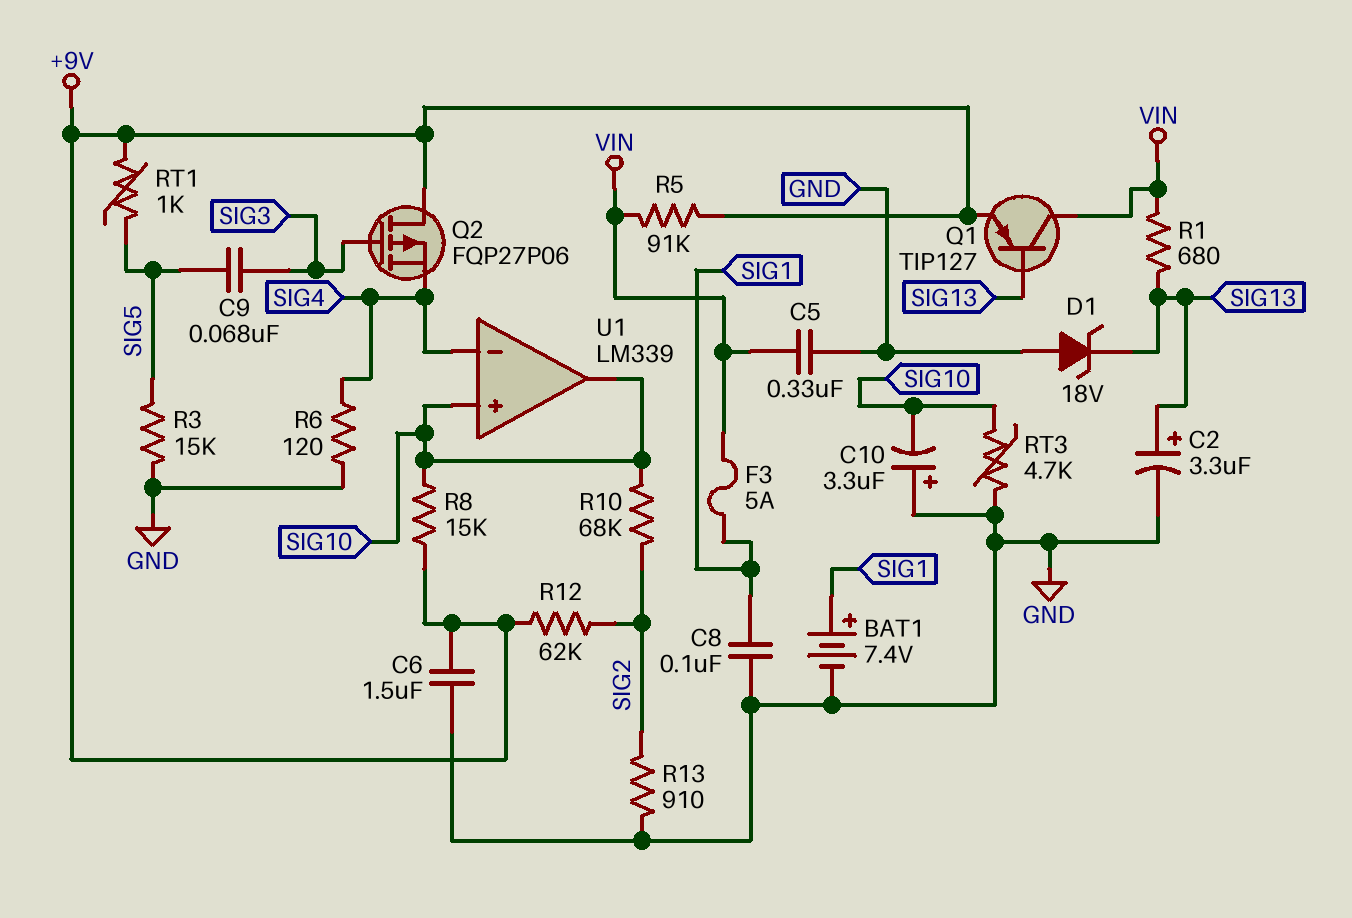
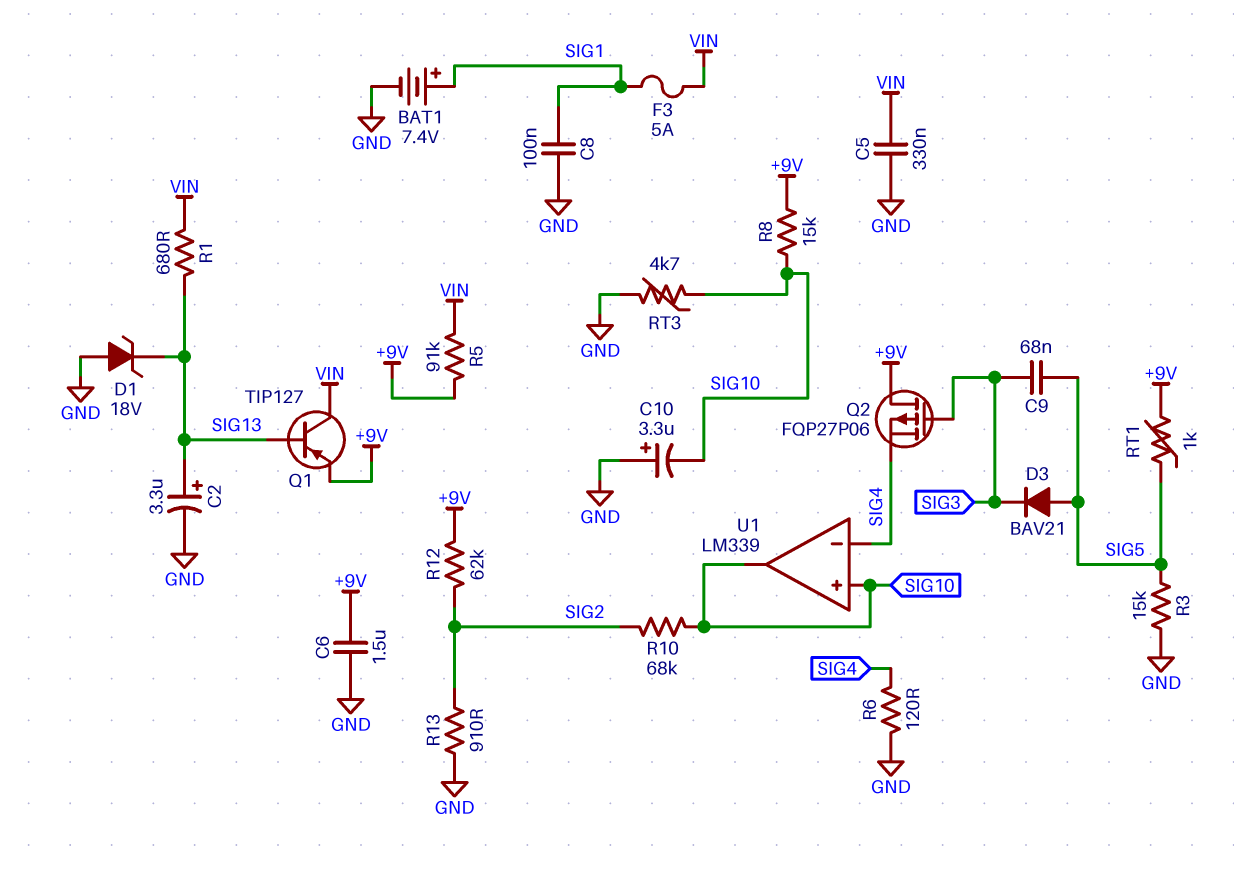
D3: none -> diode BAV21 (A SIG5, K SIG3)

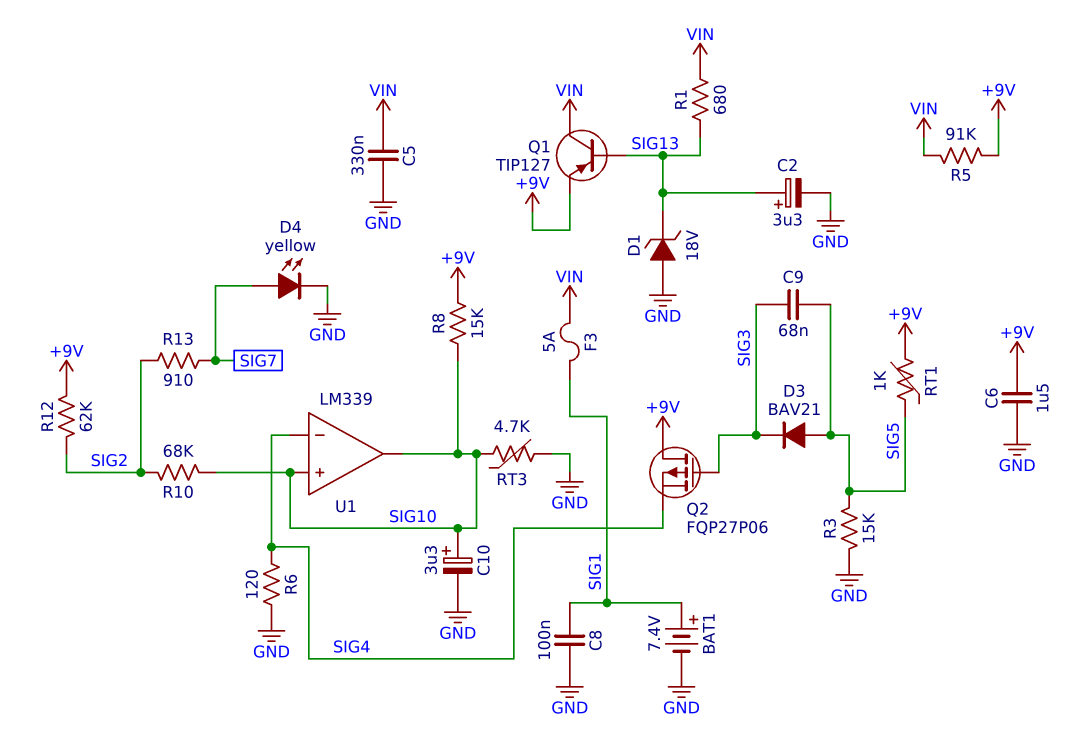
C10: 3.3uF (plus GND, minus SIG10) -> 3.3uF (plus SIG10, minus GND)
D4: none -> LED yellow (A SIG7, K GND)
R13: 910 (GND, SIG2) -> 910 (SIG2, SIG7)

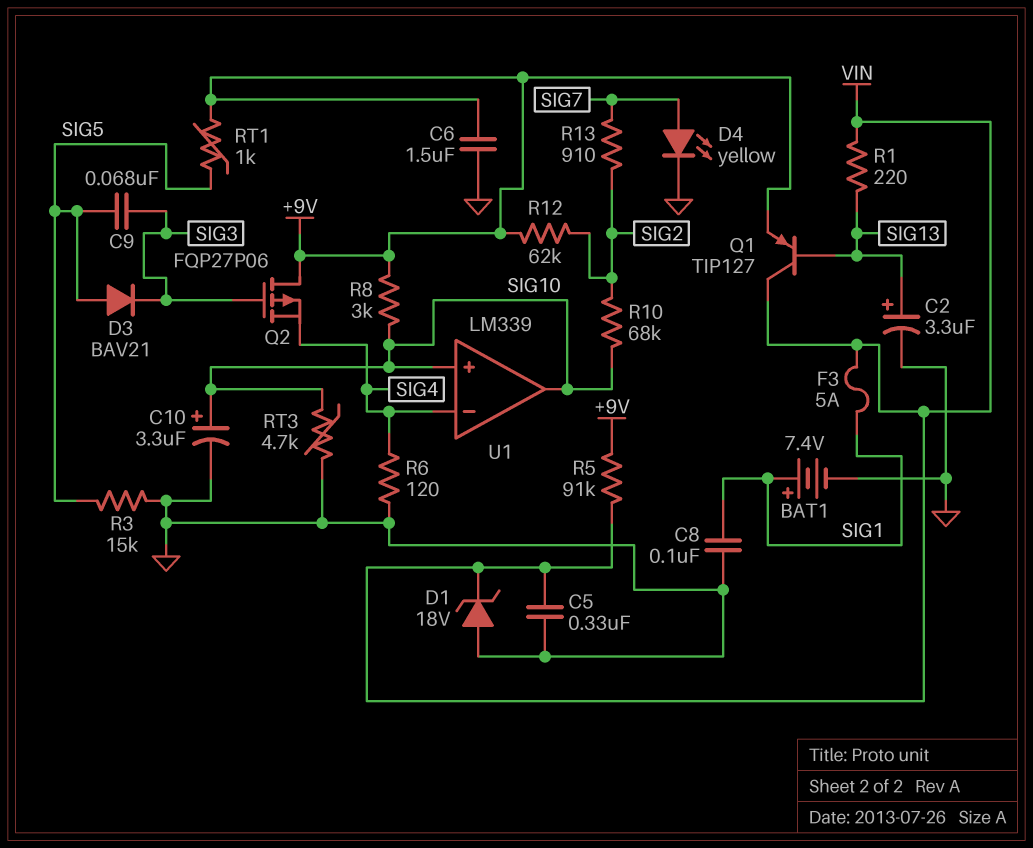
D1: zener 18V (A GND, K SIG13) -> zener 18V (A GND, K VIN)
R1: 680 (SIG13, VIN) -> 220 (SIG13, VIN)
R8: 15k (+9V, SIG10) -> 3k (+9V, SIG10)

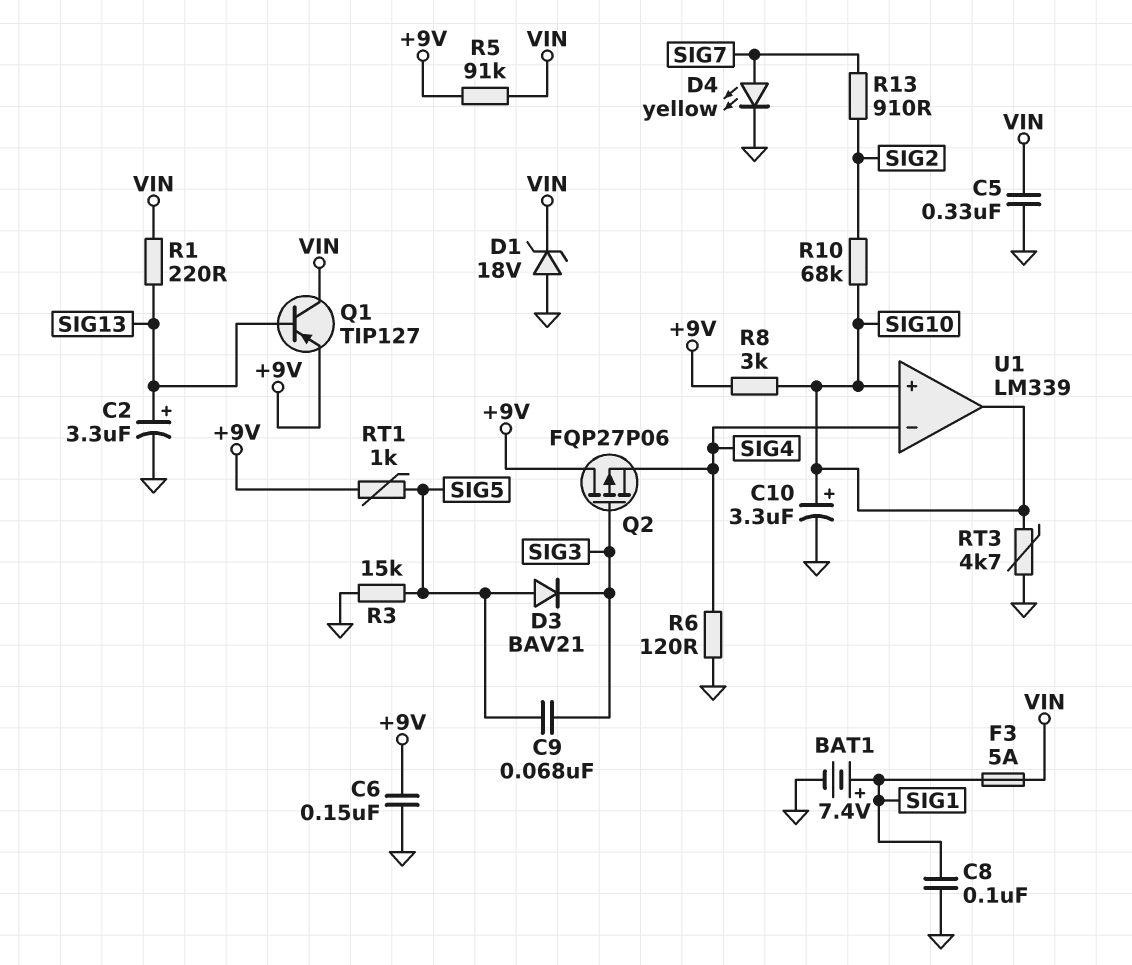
C6: 1.5uF (+9V, GND) -> 150nF (+9V, GND)
R12: 62k (+9V, SIG2) -> none

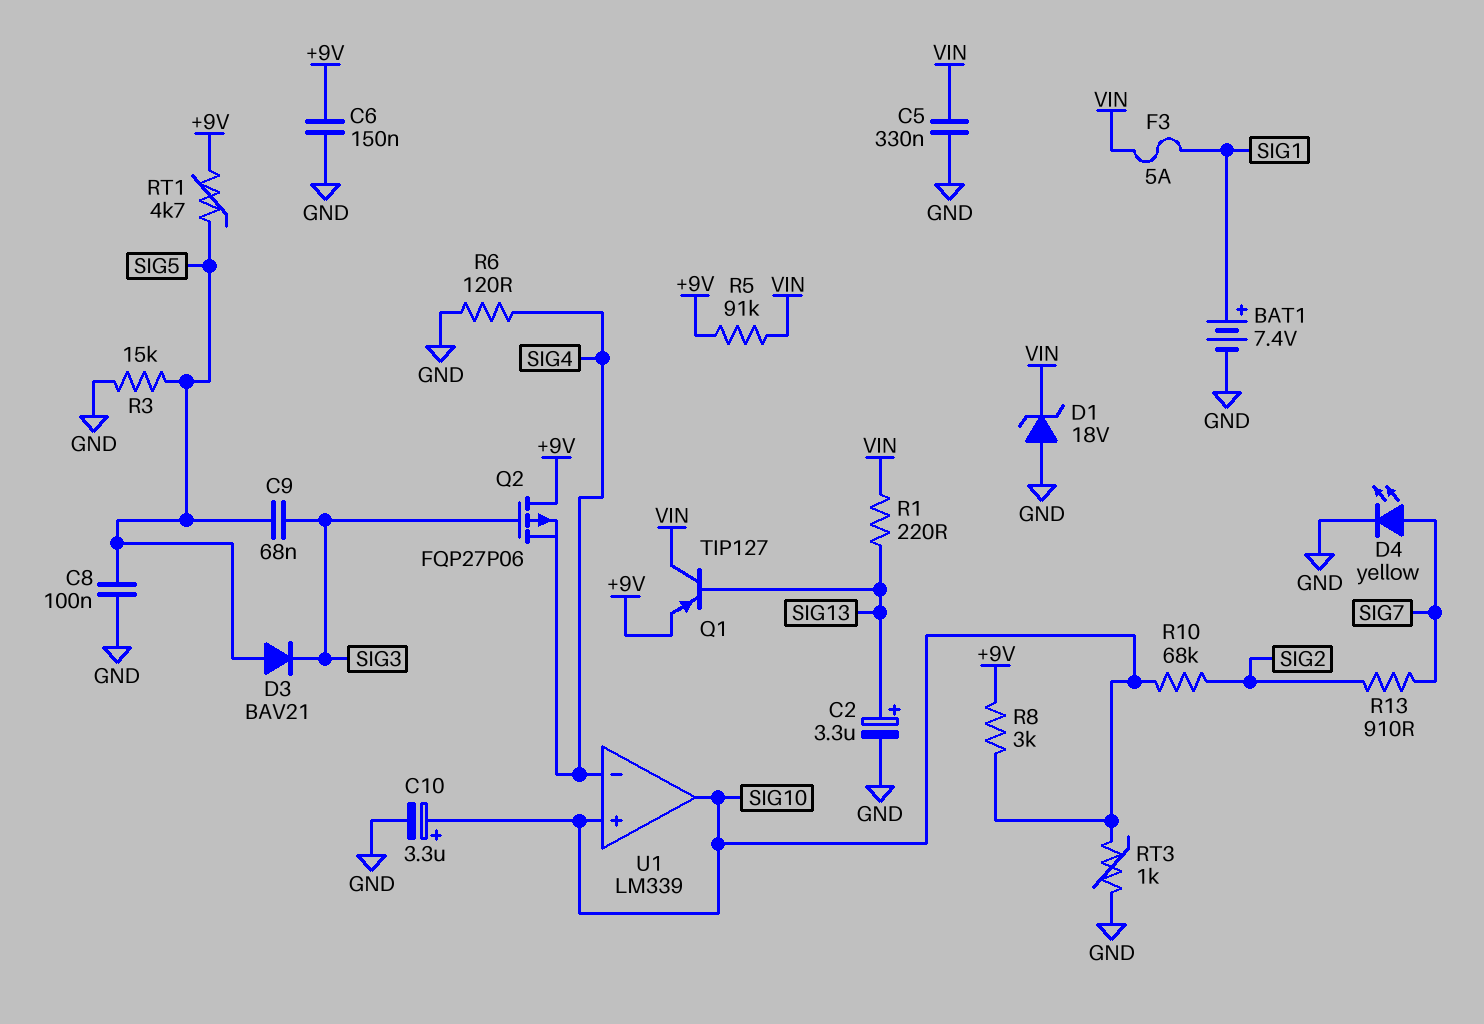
C8: 100nF (GND, SIG1) -> 100nF (GND, SIG5)
RT1: 1k (+9V, SIG5) -> 4.7k (+9V, SIG5)
RT3: 4.7k (GND, SIG10) -> 1k (GND, SIG10)

